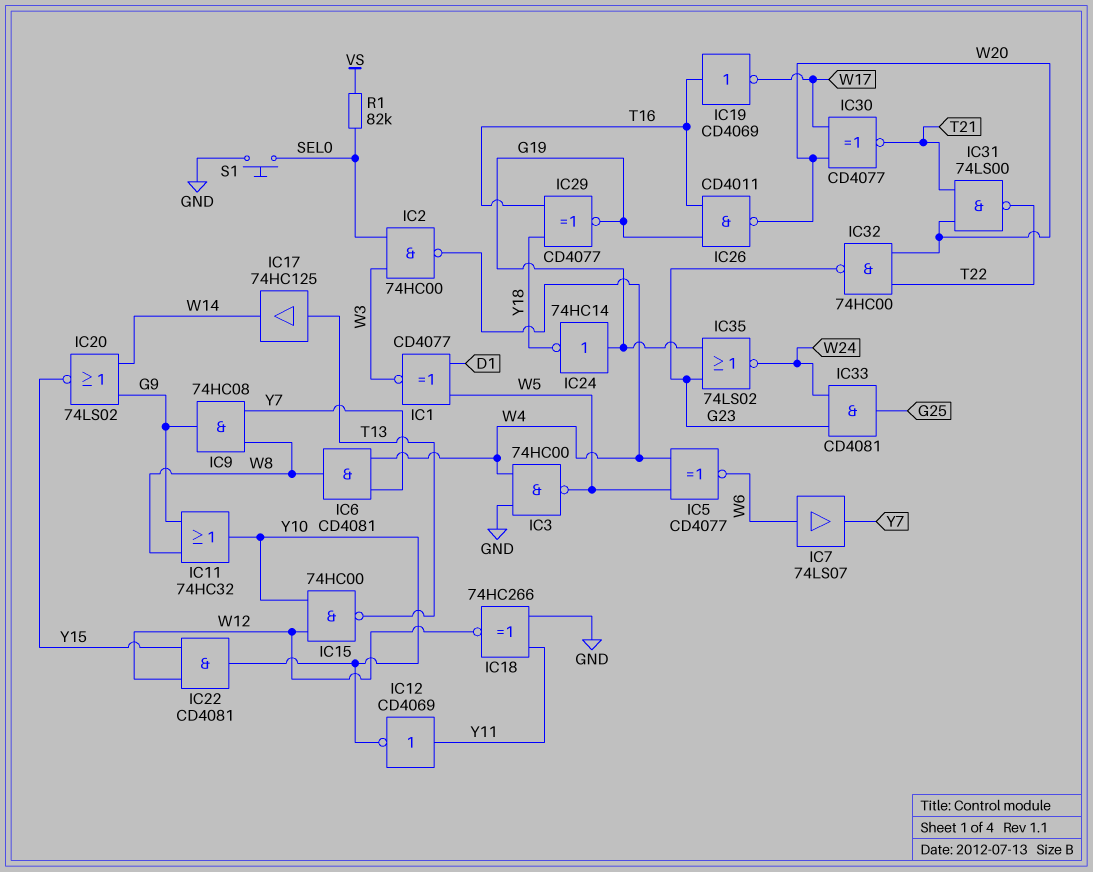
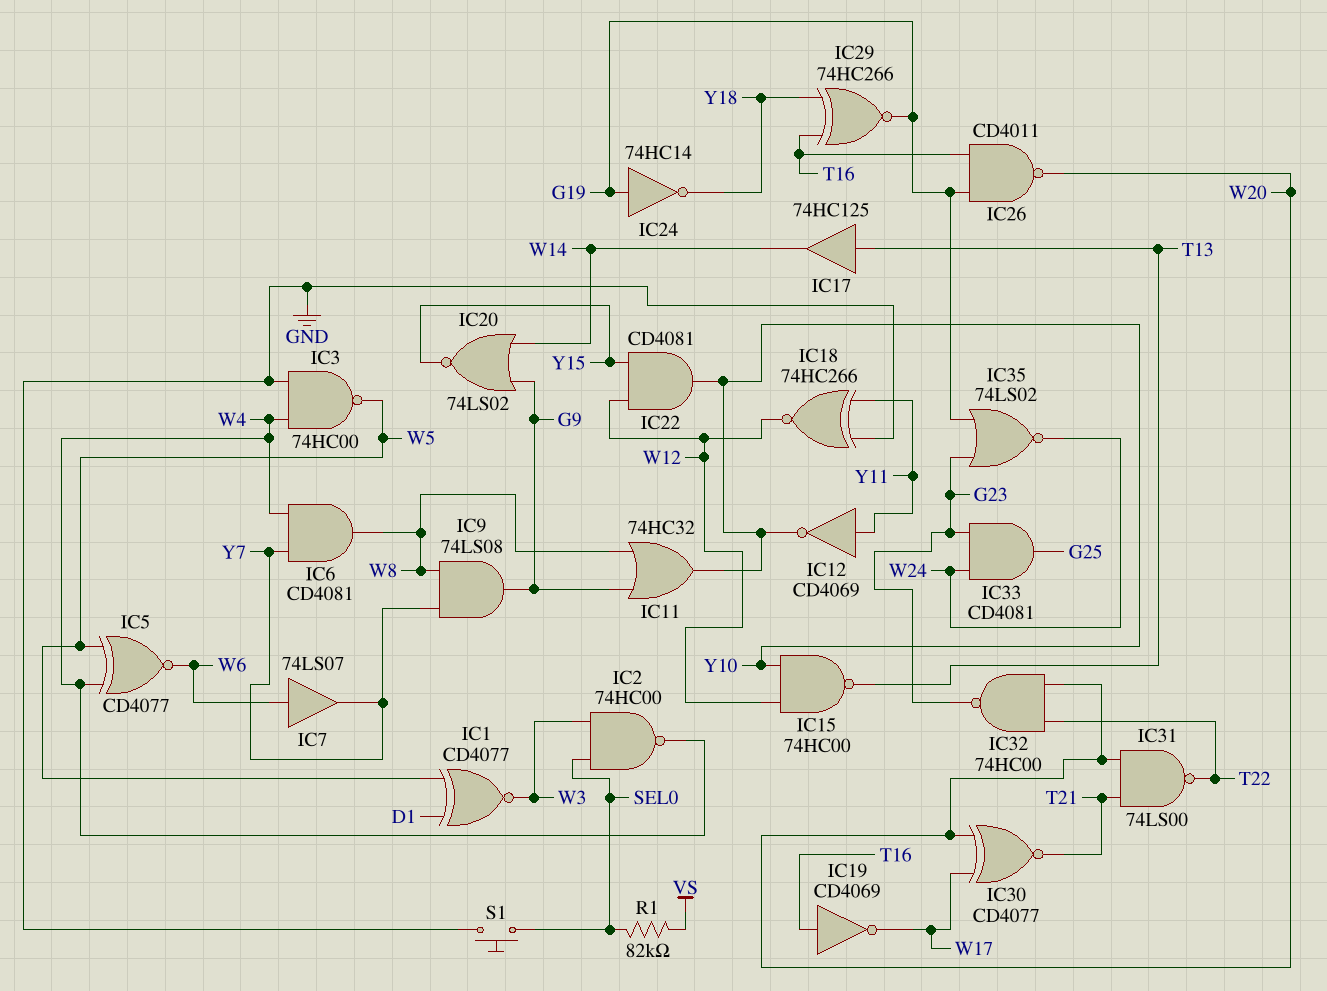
IC9: AND 74HC08 (in W8, in Y7, out G9) -> AND 74LS08 (in W8, in Y7, out G9)
IC29: XNOR CD4077 (in T16, in Y18, out G19) -> XNOR 74HC266 (in T16, in Y18, out G19)

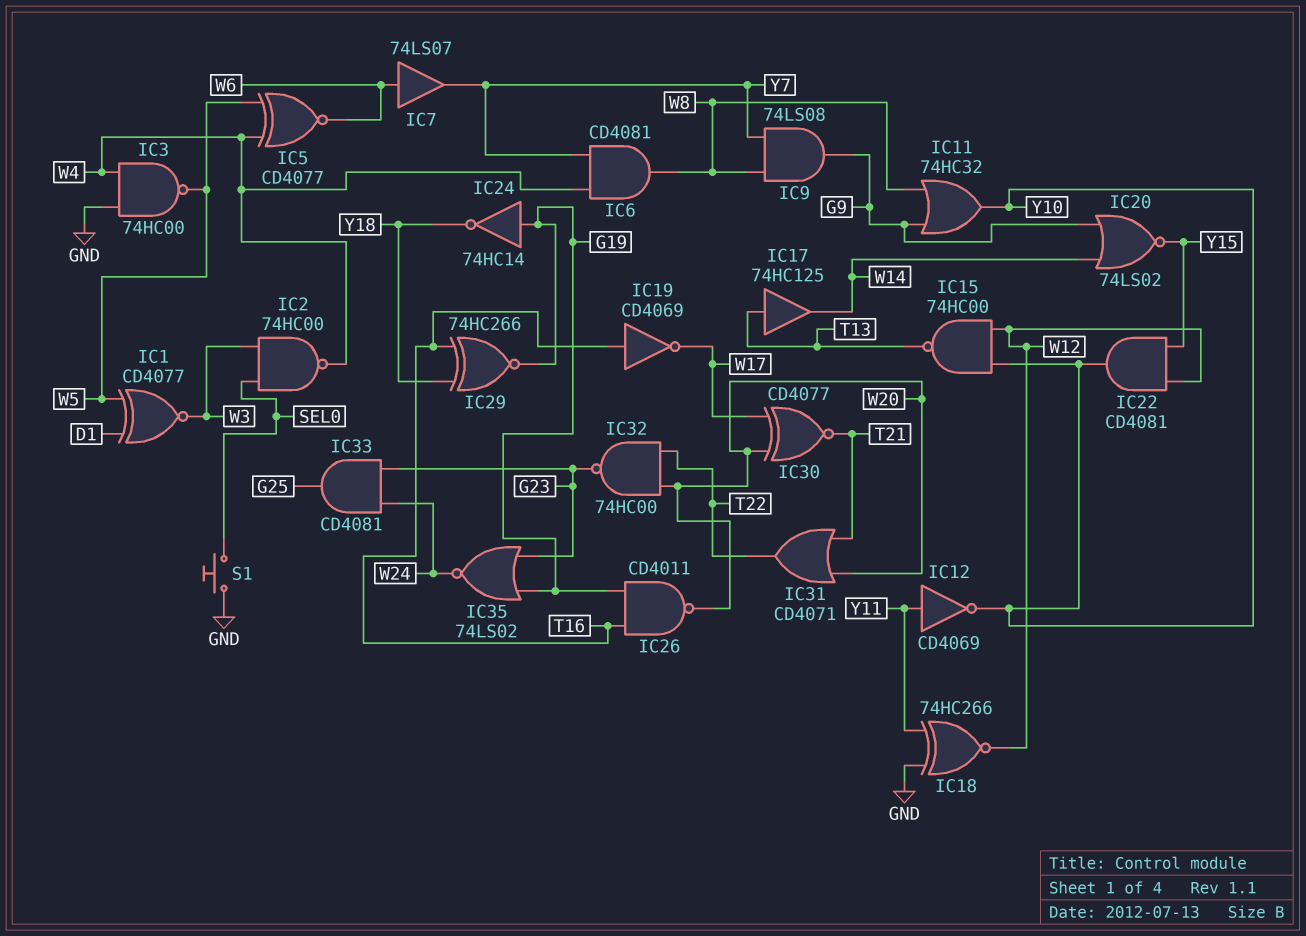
IC31: NAND 74LS00 (in T21, in W20, out T22) -> OR CD4071 (in T21, in W20, out T22)
R1: 82k (SEL0, VS) -> none

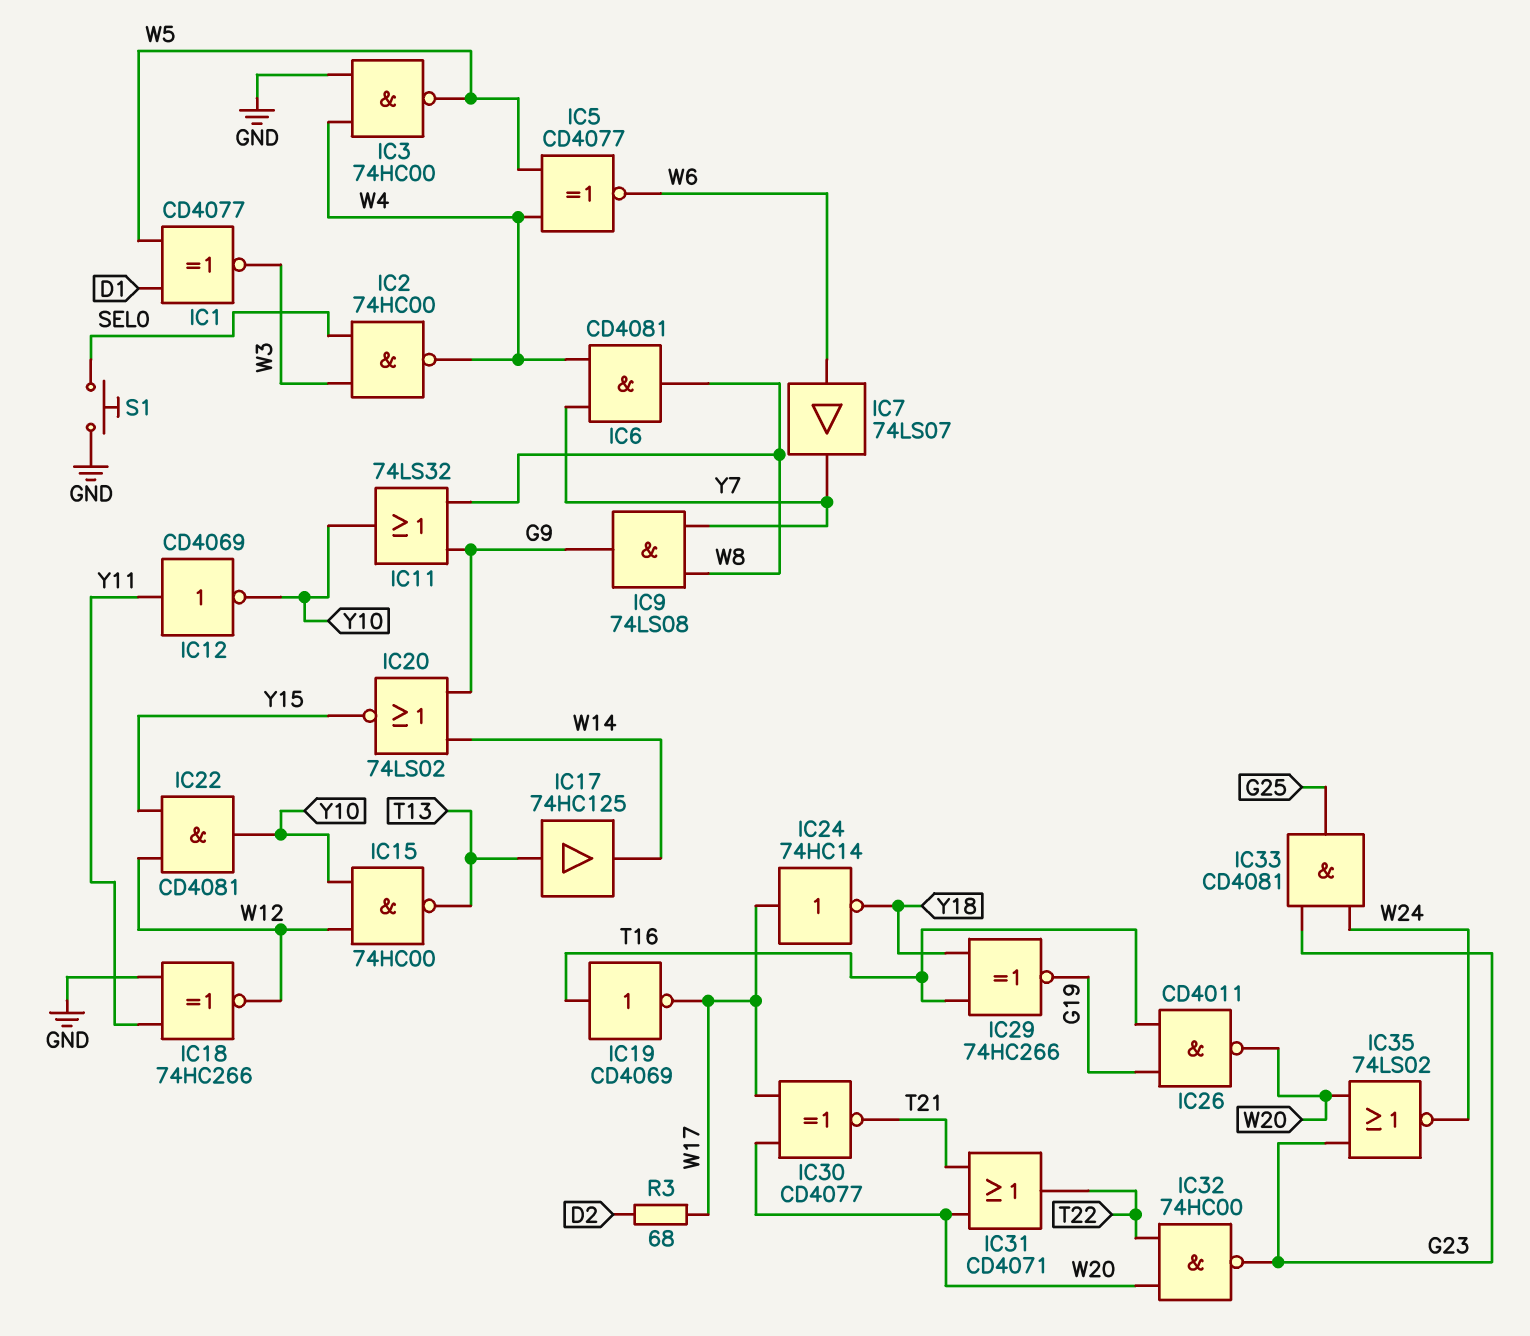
IC11: OR 74HC32 (in G9, in W8, out Y10) -> OR 74LS32 (in G9, in W8, out Y10)
IC24: NOT 74HC14 (in G19, out Y18) -> NOT 74HC14 (in W17, out Y18)
IC35: NOR 74LS02 (in G19, in G23, out W24) -> NOR 74LS02 (in G23, in W20, out W24)
R3: none -> 68 (D2, W17)

